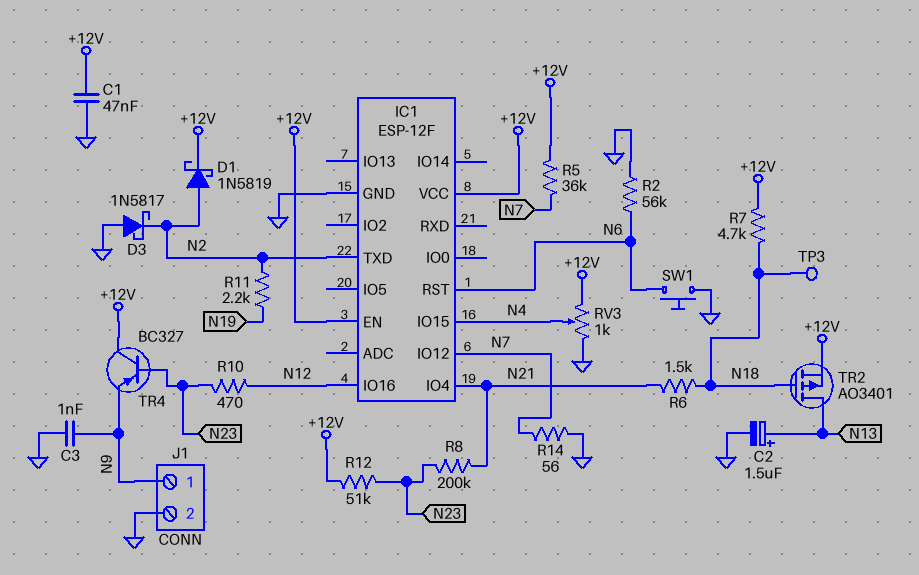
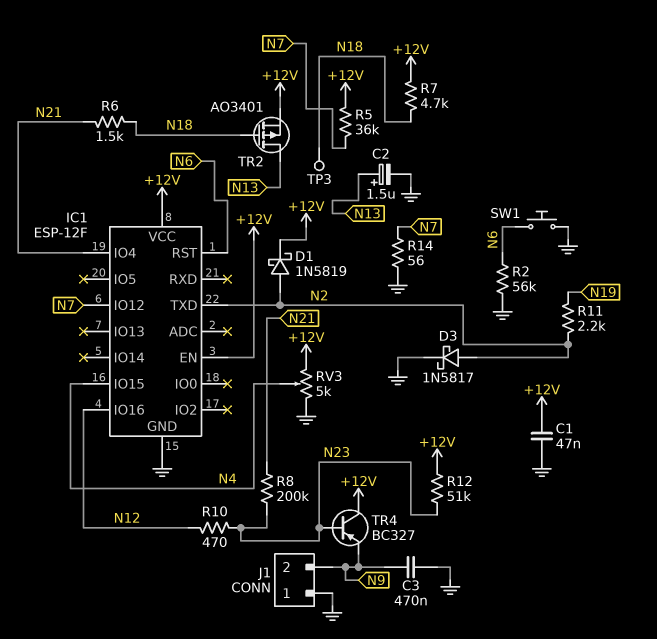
C3: 1nF (GND, N9) -> 470nF (GND, N9)
D3: schottky 1N5817 (A GND, K N2) -> schottky 1N5817 (A N2, K GND)
J1 pin 1: N9 -> GND
J1 pin 2: GND -> N9
RV3: 1k (+12V, GND, wiper N4) -> 5k (+12V, GND, wiper N4)

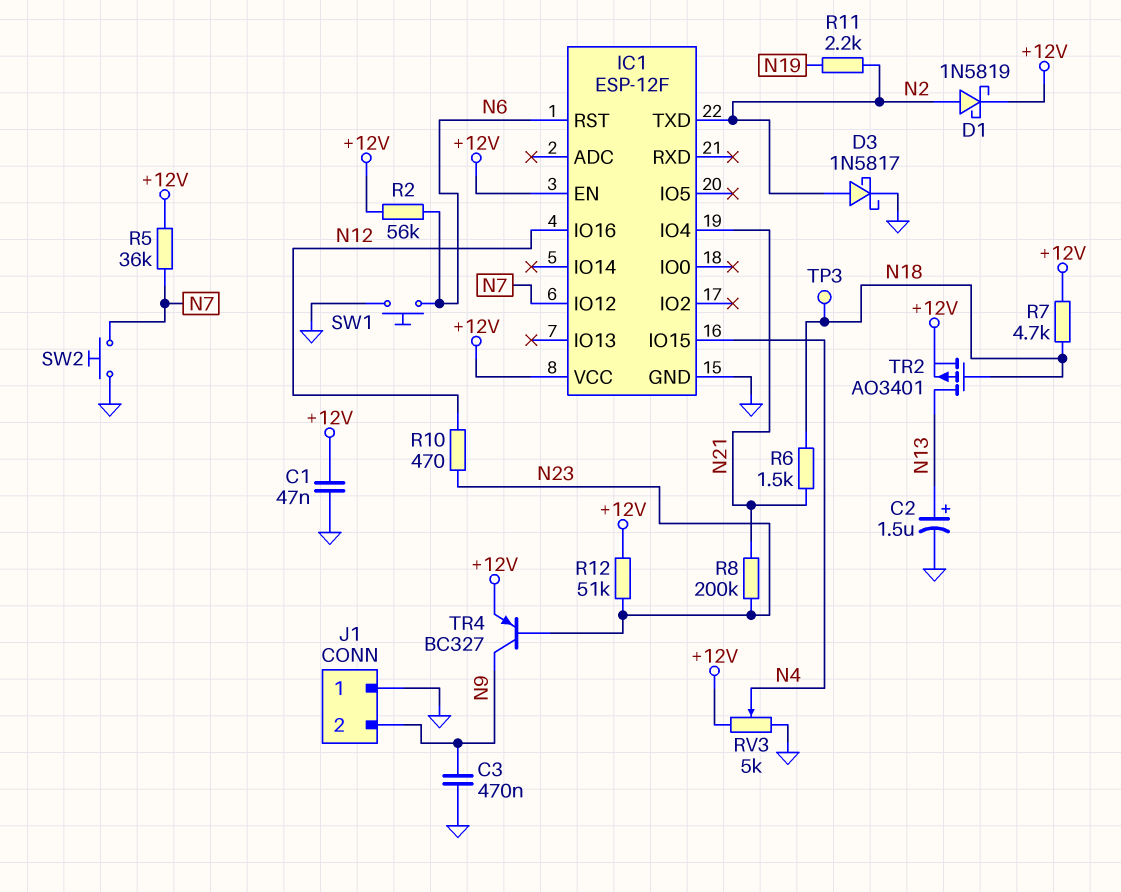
R2: 56k (GND, N6) -> 56k (+12V, N6)
R14: 56 (GND, N7) -> none
SW2: none -> button (GND, N7)
TR4: PNP BC327 (B N23, C +12V, E N9) -> PNP BC327 (B N23, C N9, E +12V)

